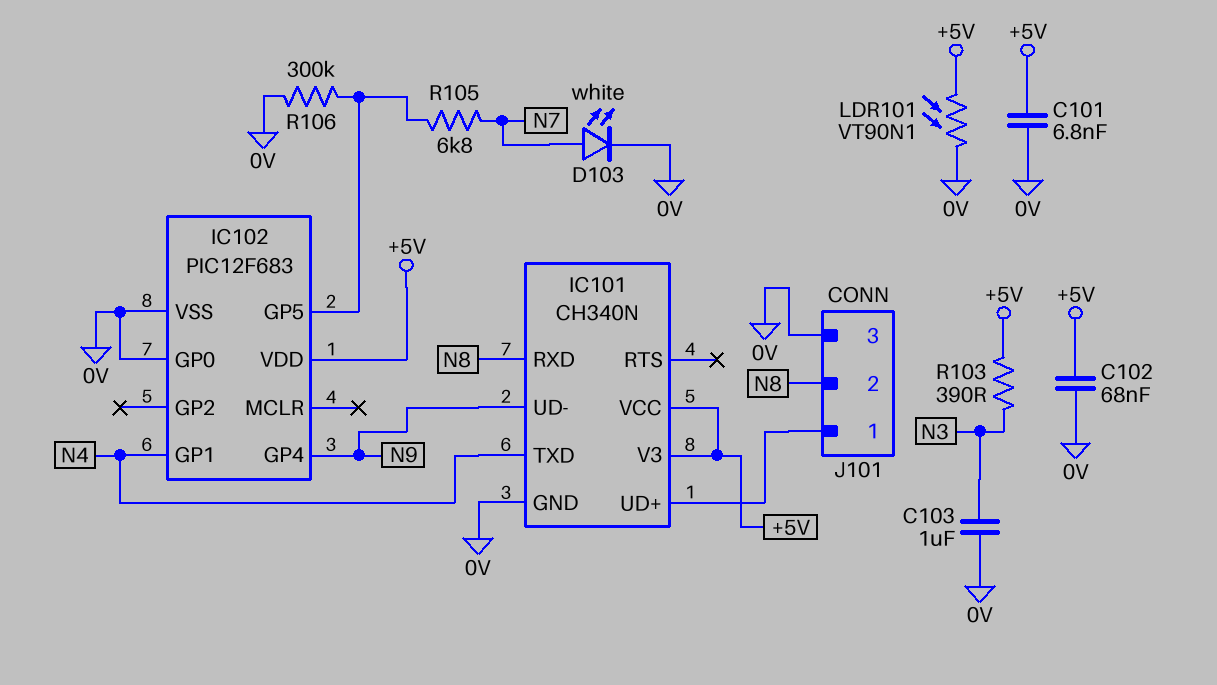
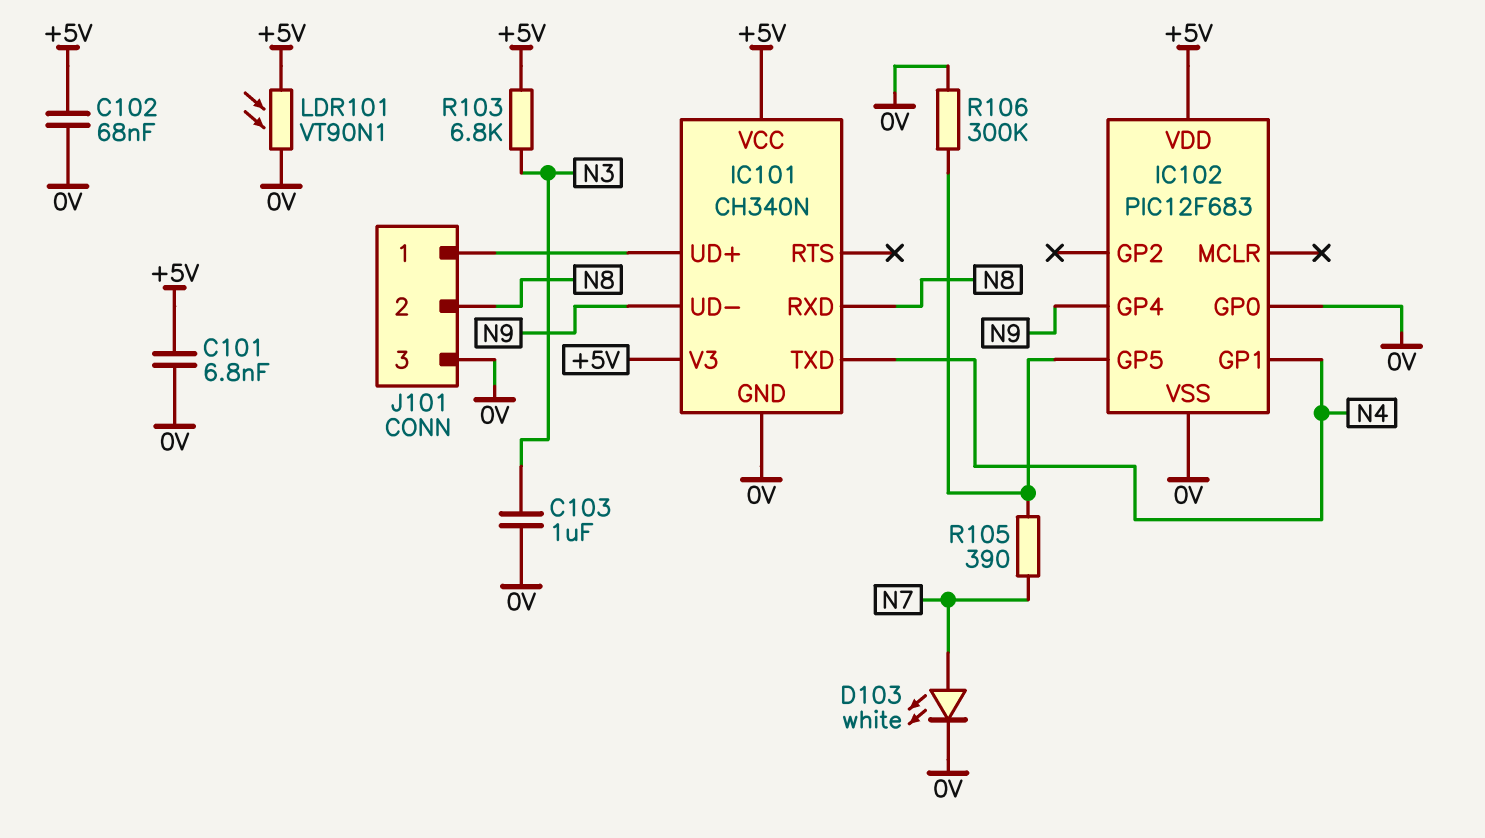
R103: 390 (+5V, N3) -> 6.8k (+5V, N3)
R105: 6.8k (IC102/GP5, N7) -> 390 (IC102/GP5, N7)

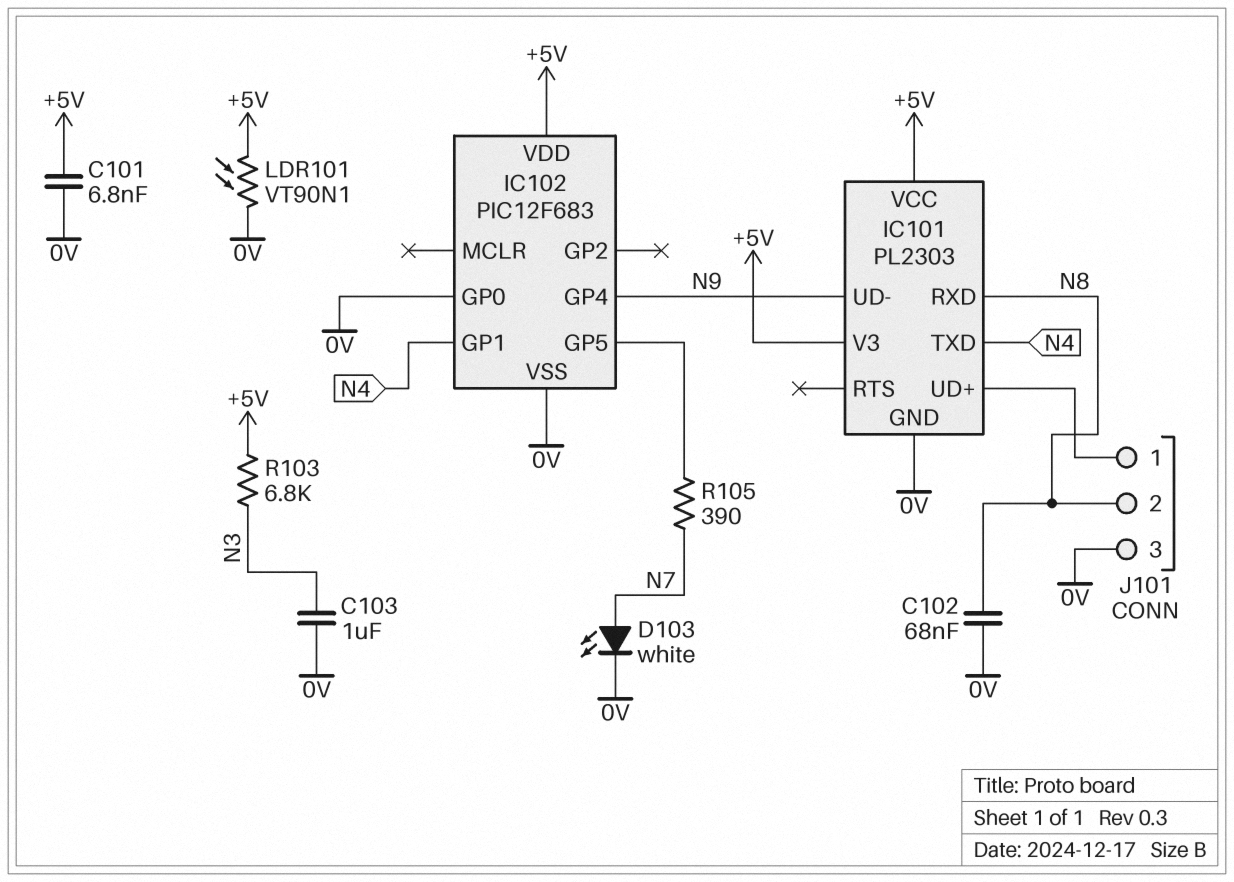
C102: 68nF (+5V, 0V) -> 68nF (0V, N8)
IC101: CH340N -> PL2303
R106: 300k (0V, IC102/GP5) -> none

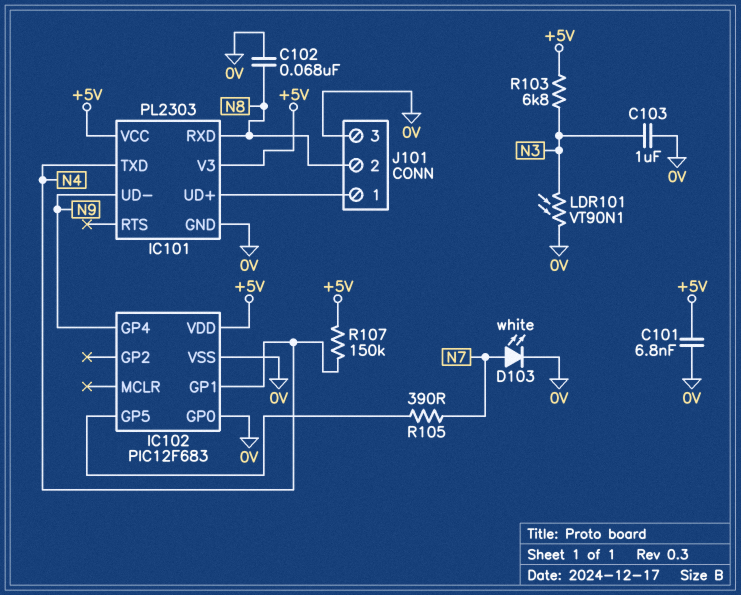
LDR101: VT90N1 (+5V, 0V) -> VT90N1 (0V, N3)
R107: none -> 150k (+5V, N4)

